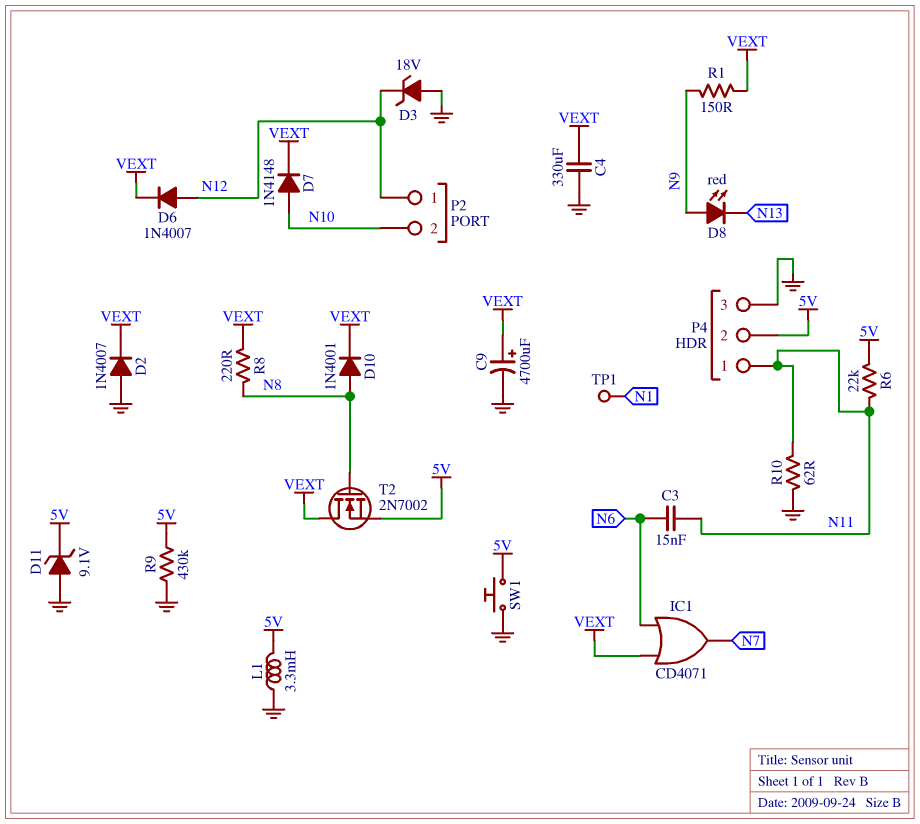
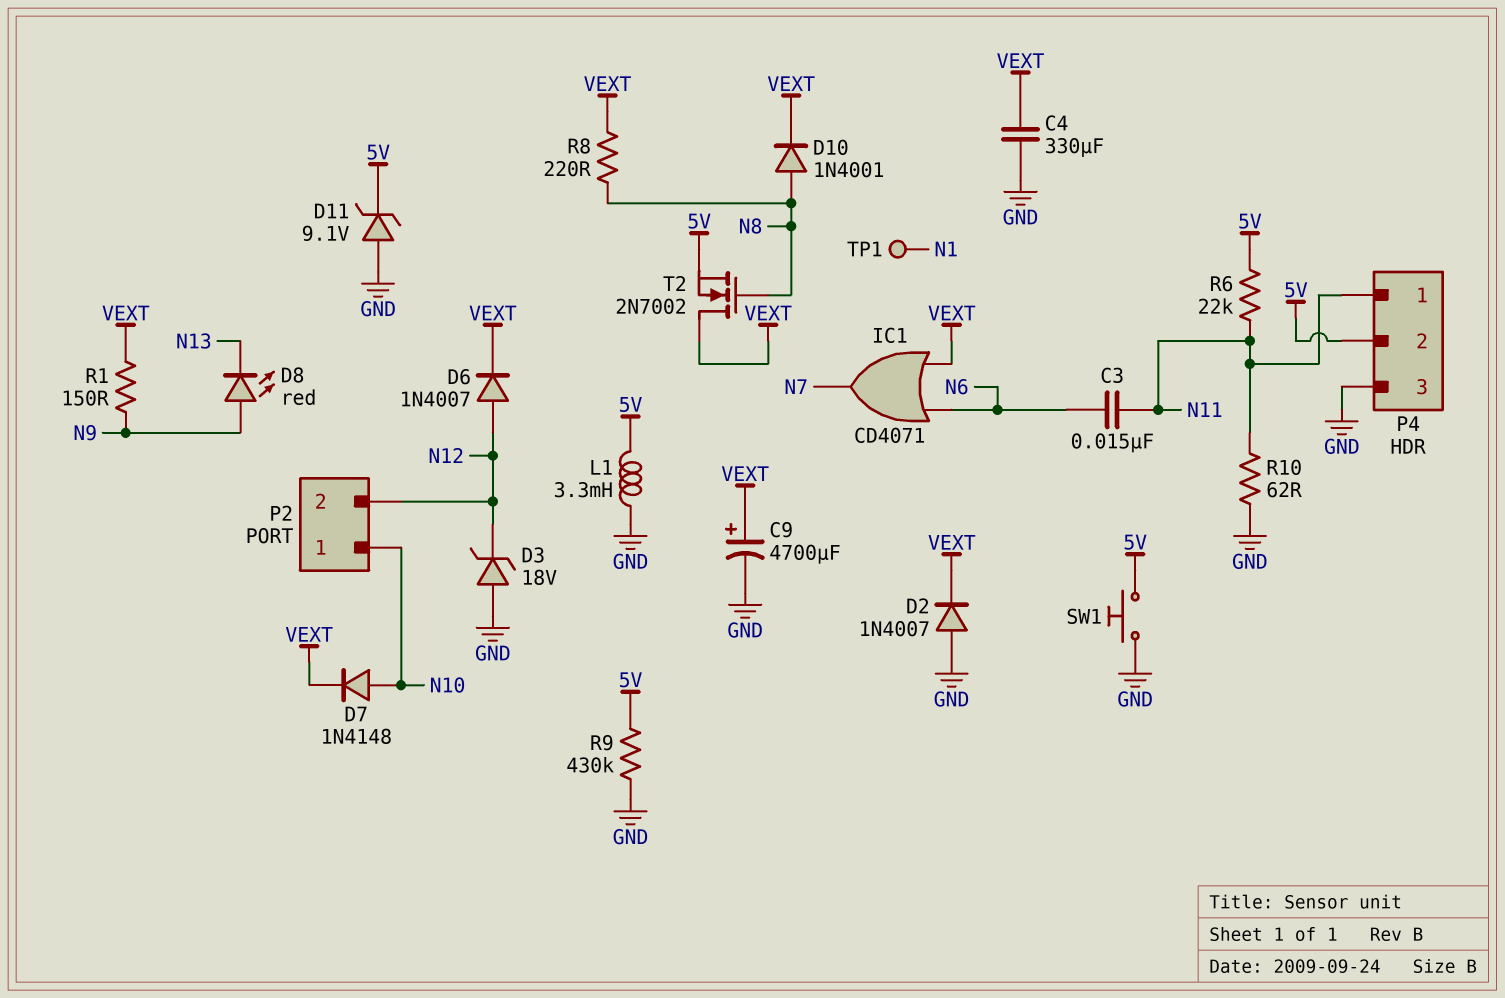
P2 pin 1: N12 -> N10
P2 pin 2: N10 -> N12

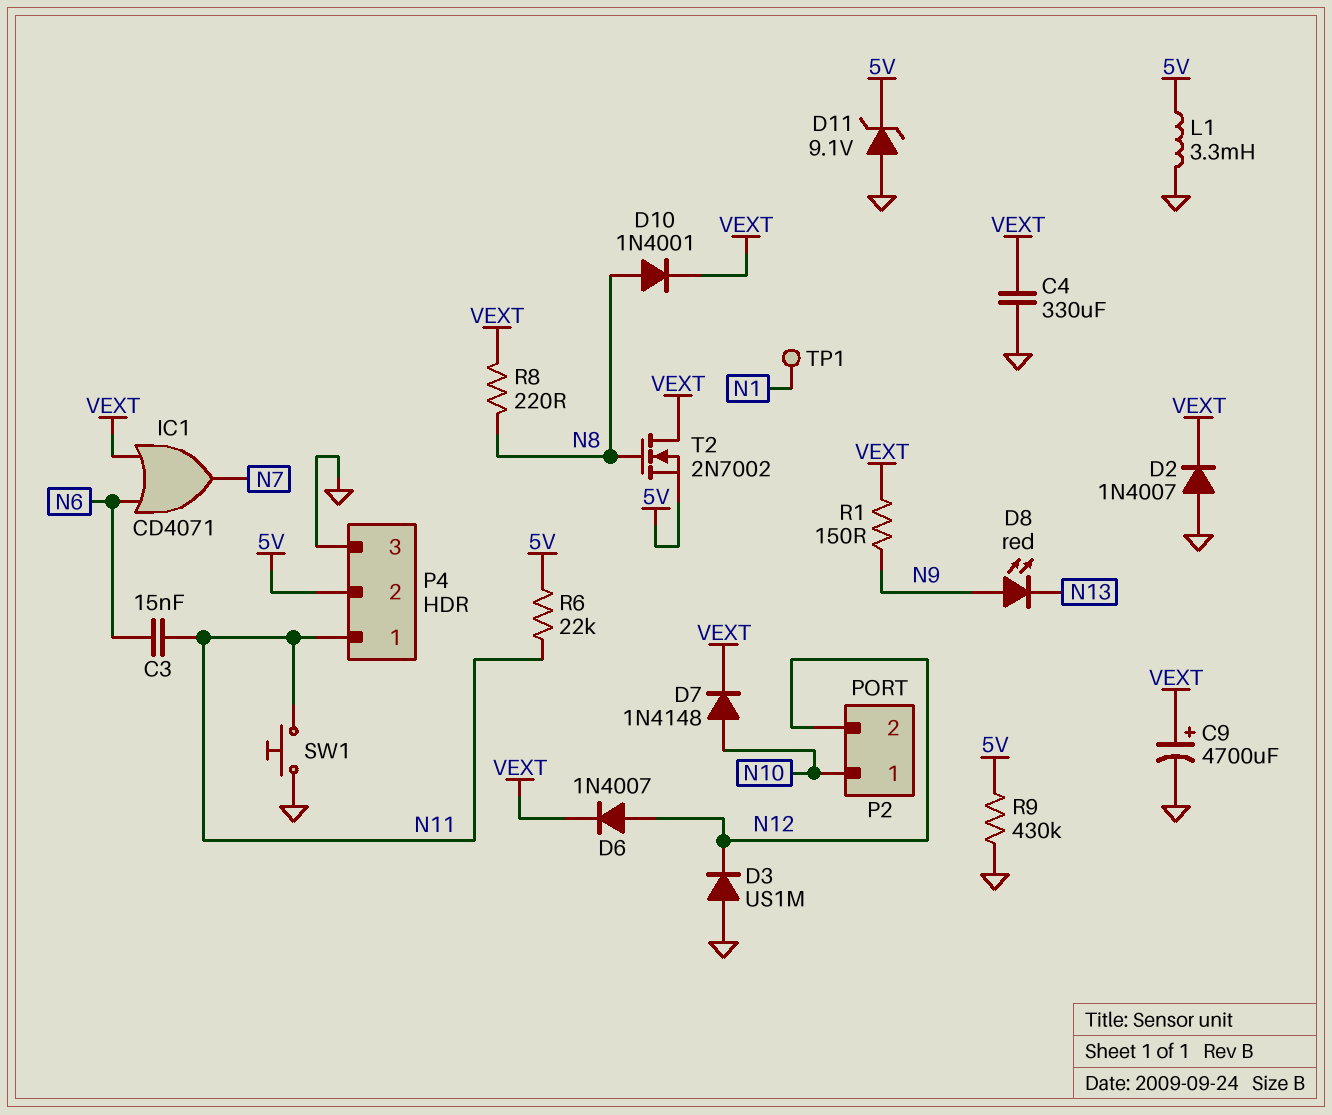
D3: zener 18V (A GND, K N12) -> diode US1M (A GND, K N12)
R10: 62 (GND, N11) -> none
SW1: button (5V, GND) -> button (GND, N11)

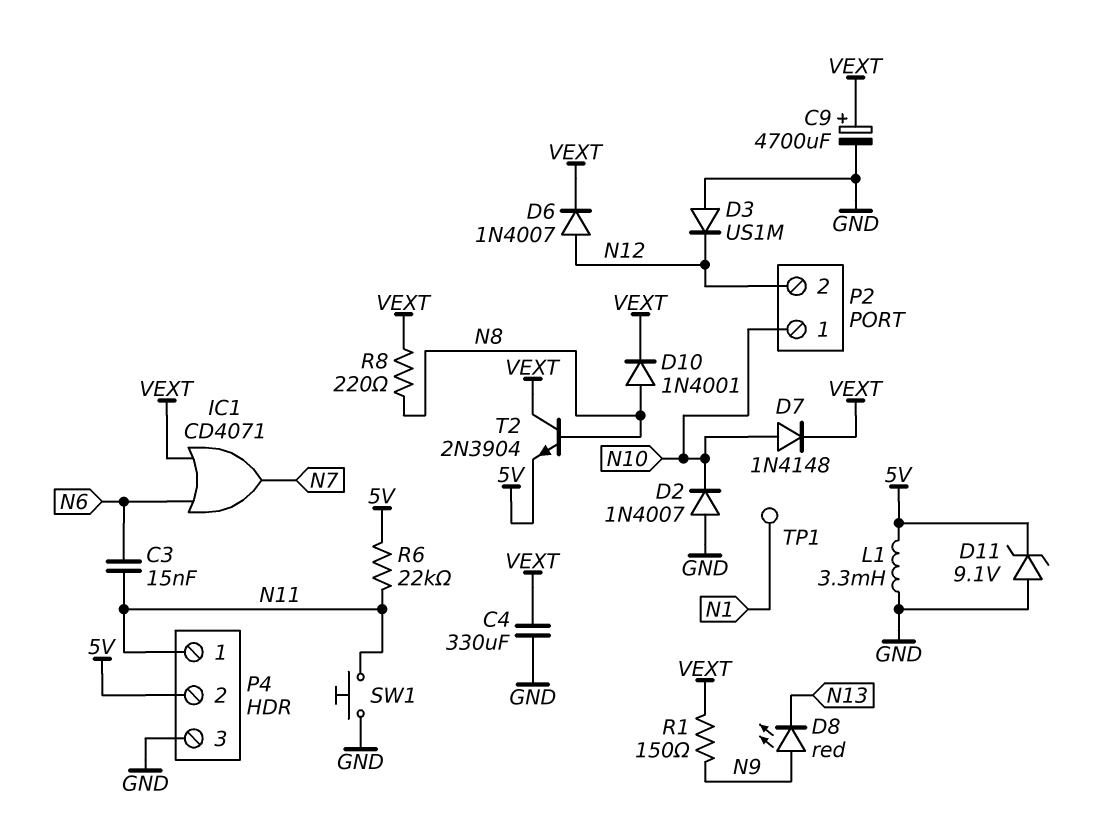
D2: diode 1N4007 (A GND, K VEXT) -> diode 1N4007 (A GND, K N10)
R9: 430k (5V, GND) -> none
T2: NMOS 2N7002 (G N8, D VEXT, S 5V) -> NPN 2N3904 (B N8, C VEXT, E 5V)

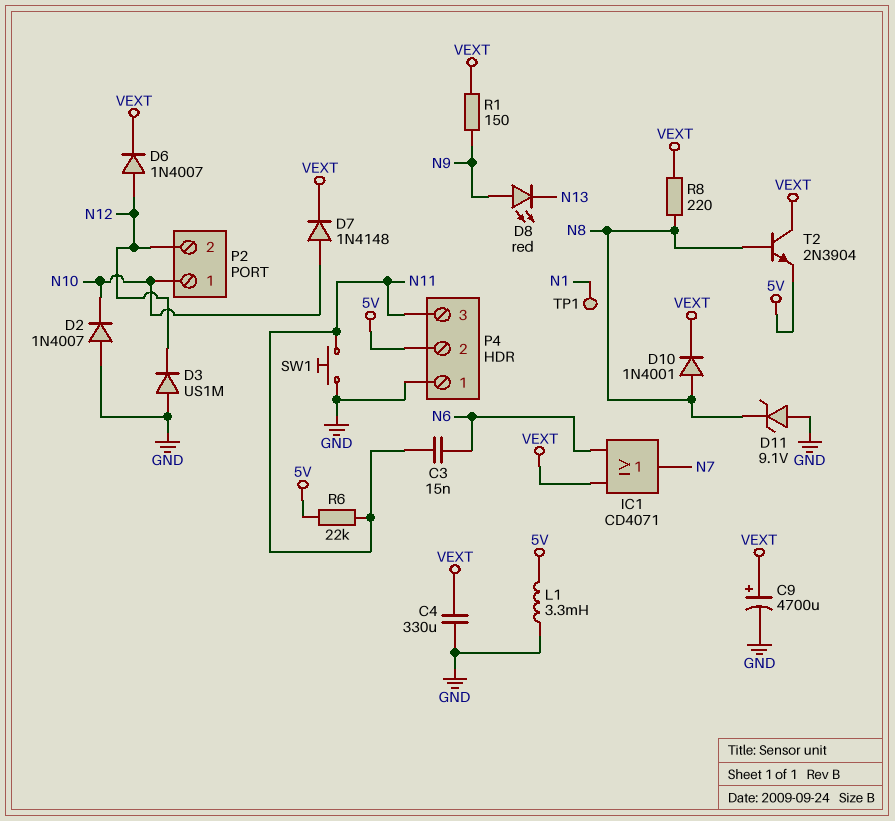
D11: zener 9.1V (A GND, K 5V) -> zener 9.1V (A GND, K N8)
P4 pin 1: N11 -> GND
P4 pin 3: GND -> N11

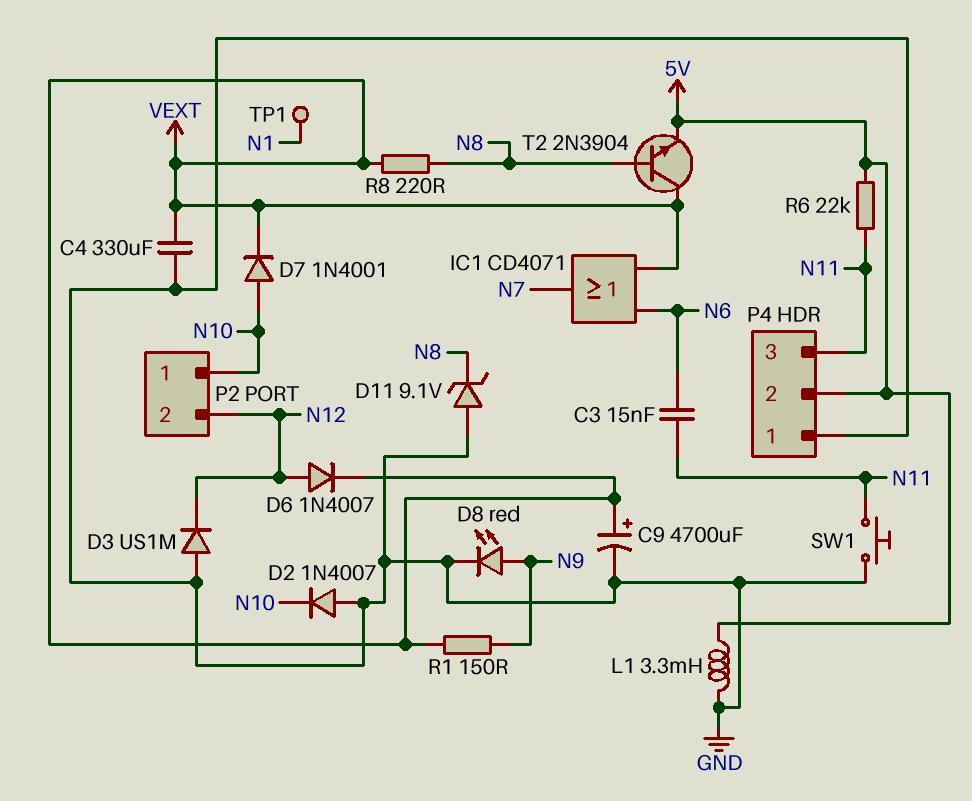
D7: diode 1N4148 (A N10, K VEXT) -> diode 1N4001 (A N10, K VEXT)
D8: LED red (A N9, K N13) -> LED red (A N9, K GND)
D10: diode 1N4001 (A N8, K VEXT) -> none

